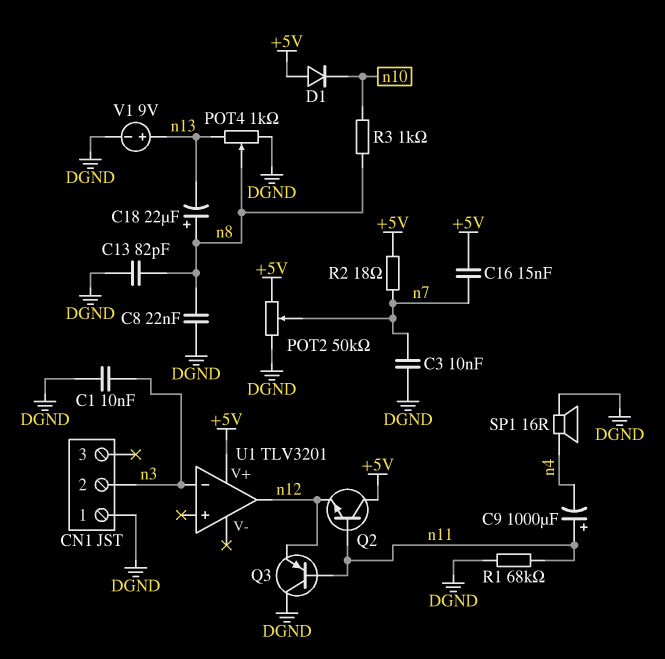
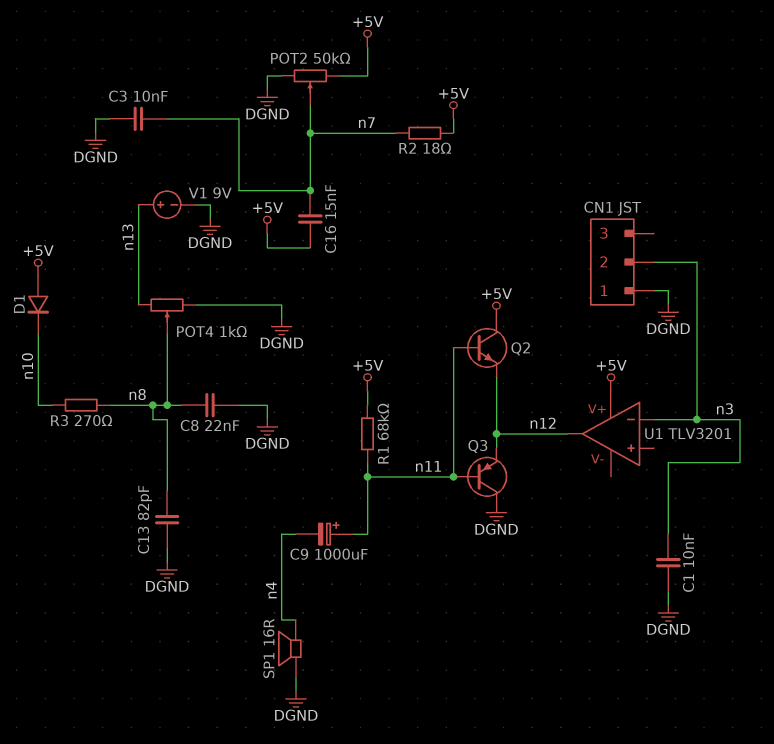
C18: 22uF (plus n8, minus n13) -> none
R1: 68k (DGND, n11) -> 68k (+5V, n11)
R3: 1k (n8, n10) -> 270 (n8, n10)

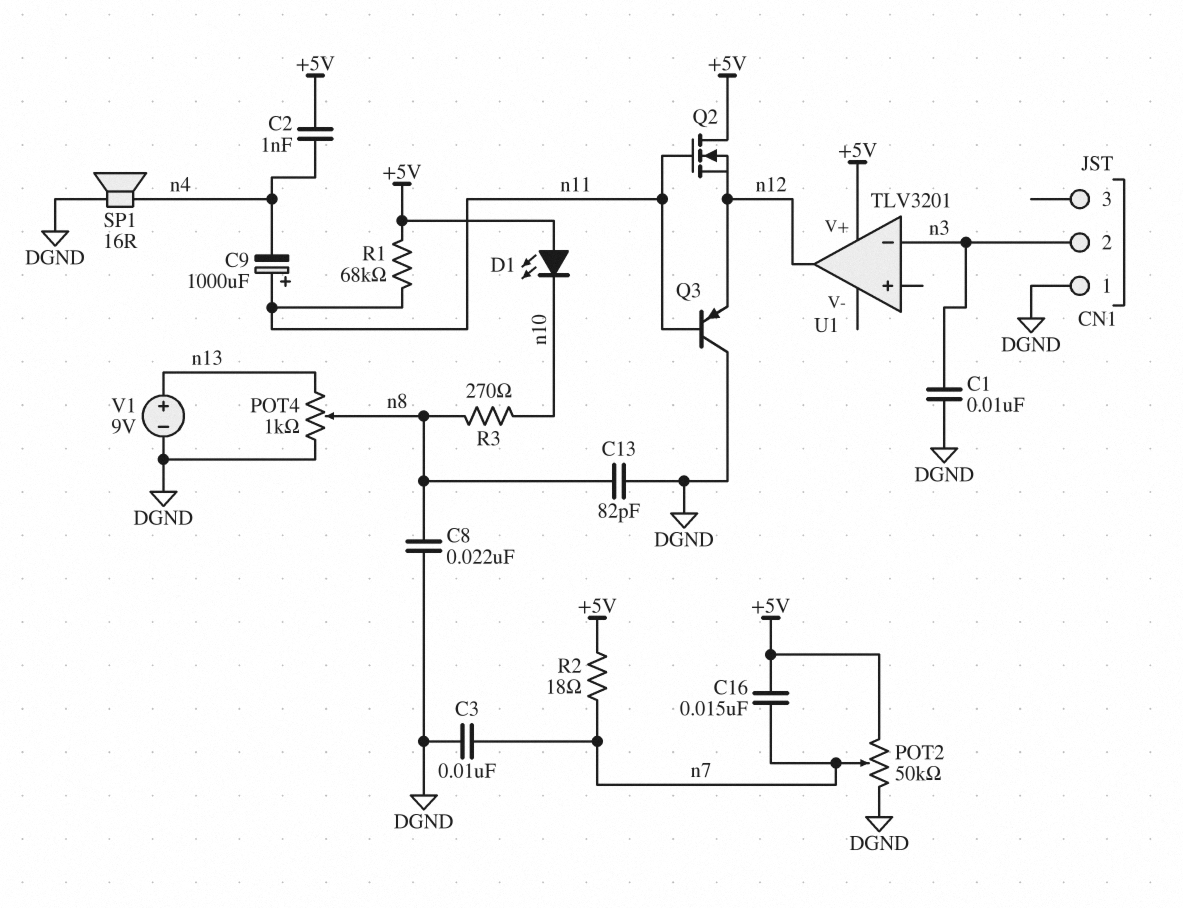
C2: none -> 1nF (+5V, n4)
D1: diode (A +5V, K n10) -> LED (A +5V, K n10)
Q2: NPN (B n11, C +5V, E n12) -> NMOS (G n11, D +5V, S n12)

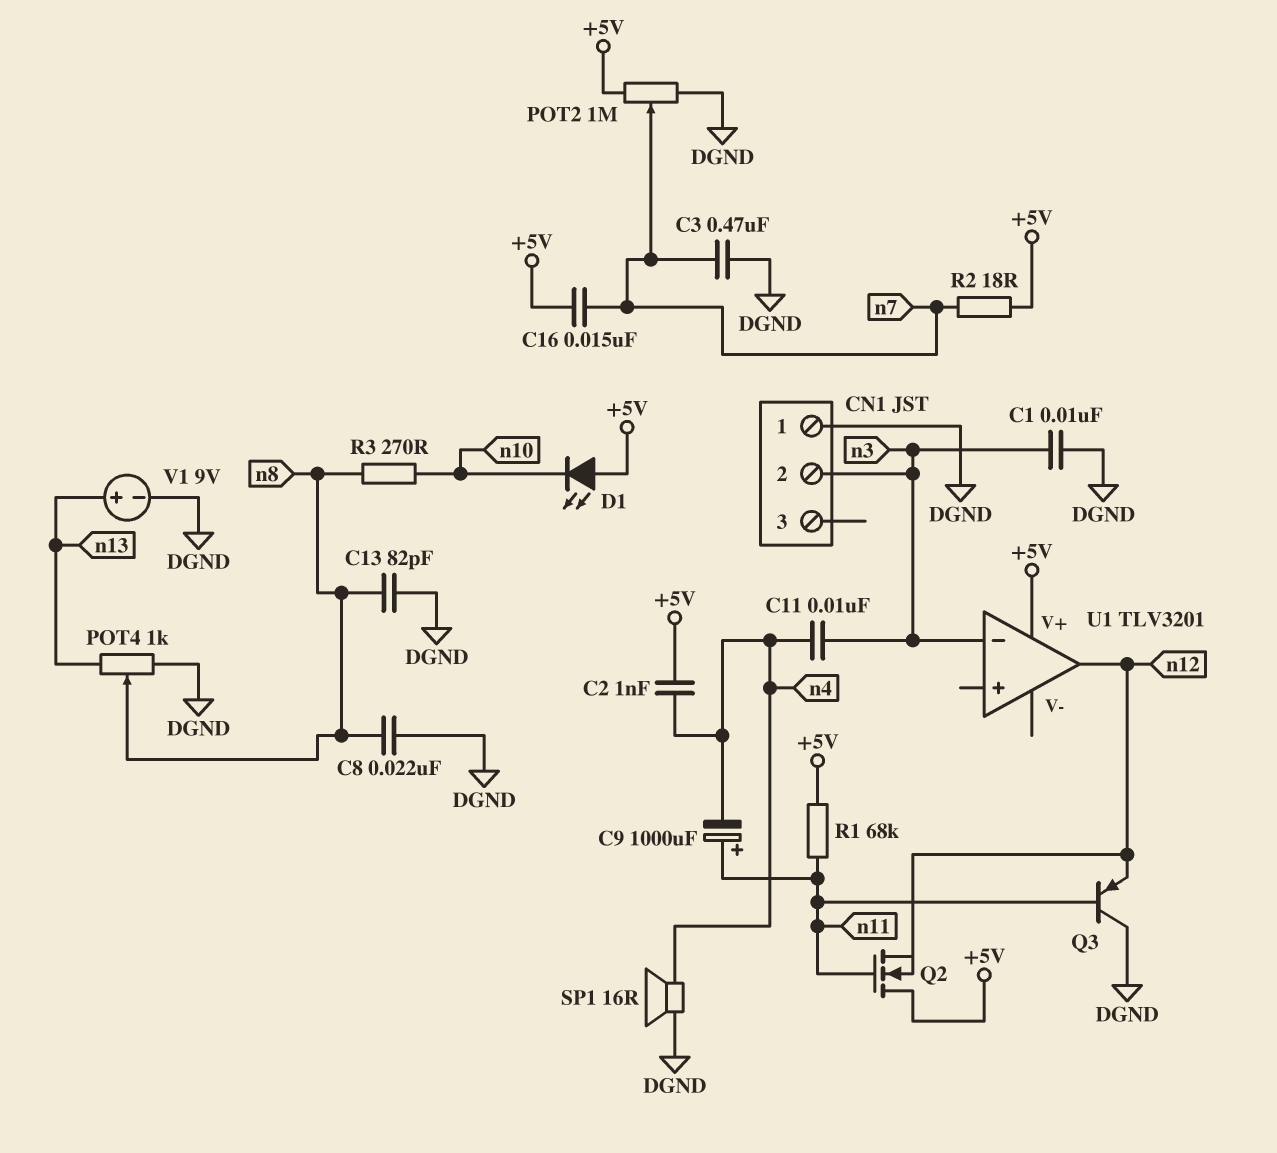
C3: 10nF (DGND, n7) -> 470nF (DGND, n7)
C11: none -> 10nF (n3, n4)
POT2: 50k (+5V, DGND, wiper n7) -> 1M (+5V, DGND, wiper n7)

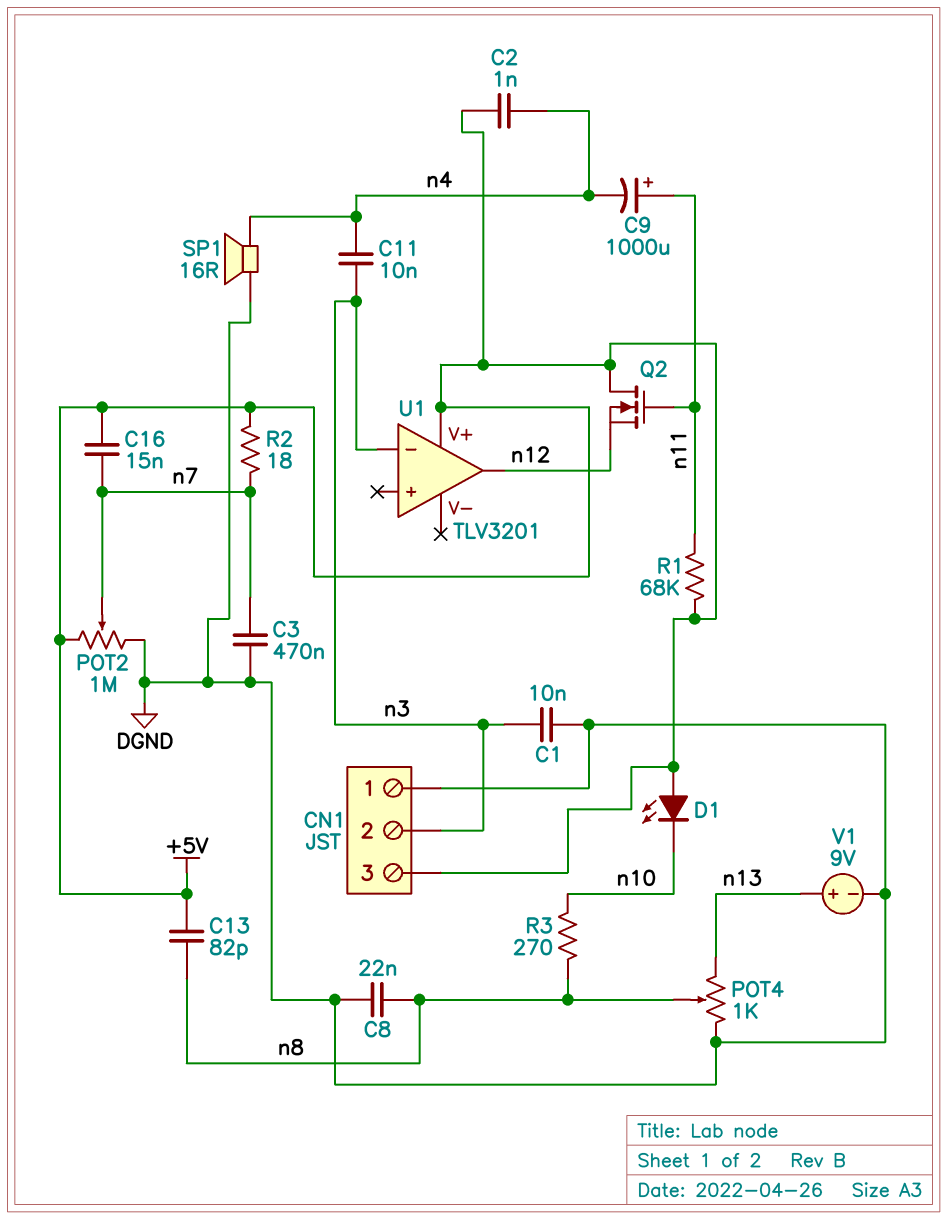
C13: 82pF (DGND, n8) -> 82pF (+5V, n8)
CN1 pin 3: none -> +5V
Q3: PNP (B n11, C DGND, E n12) -> none

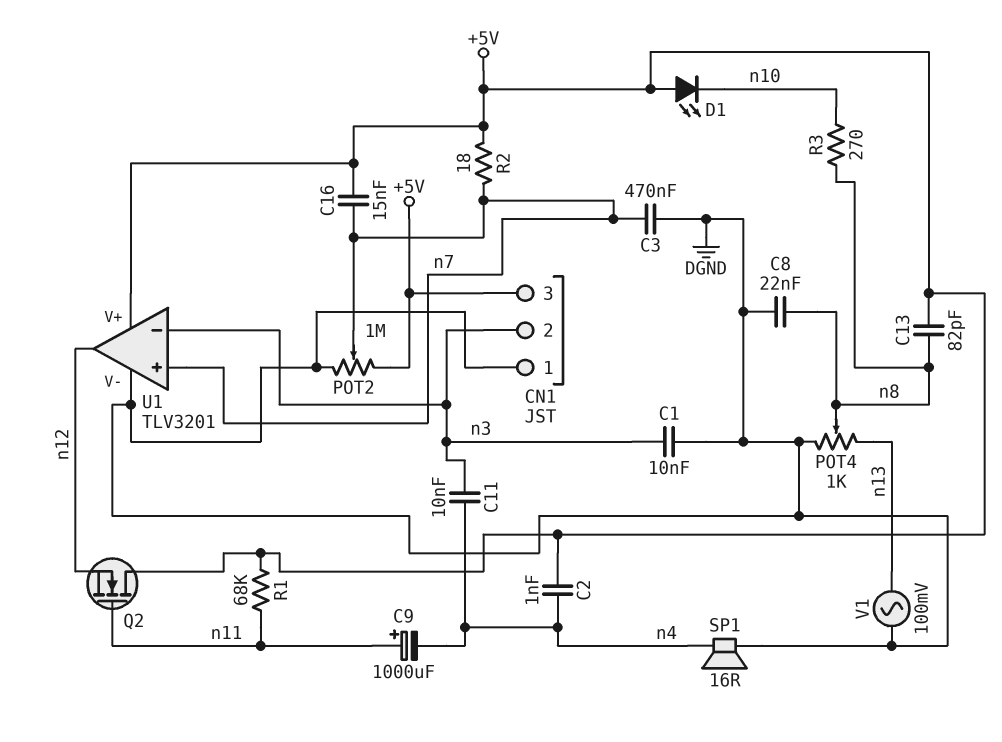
U1 pin V-: none -> DGND
U1 pin in+: none -> n7
V1: 9V (plus n13, minus DGND) -> AC 100mV (DGND, n13)

